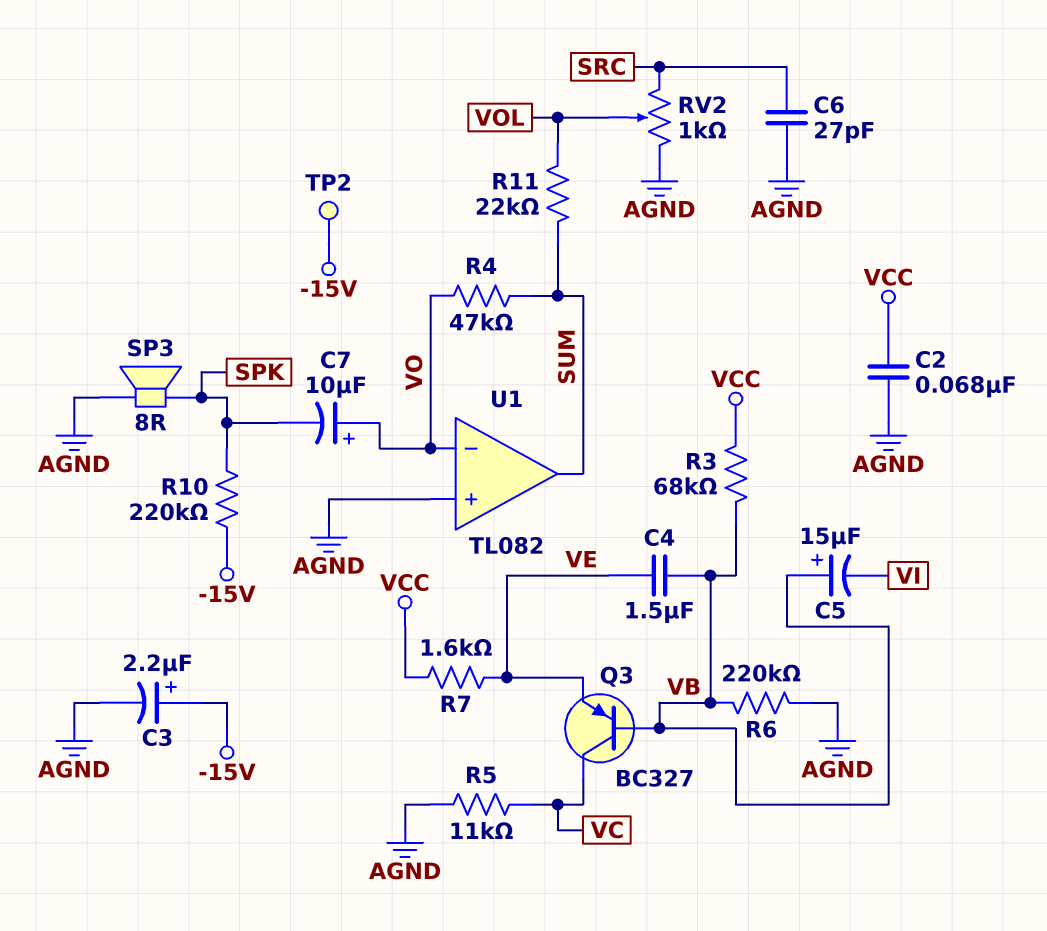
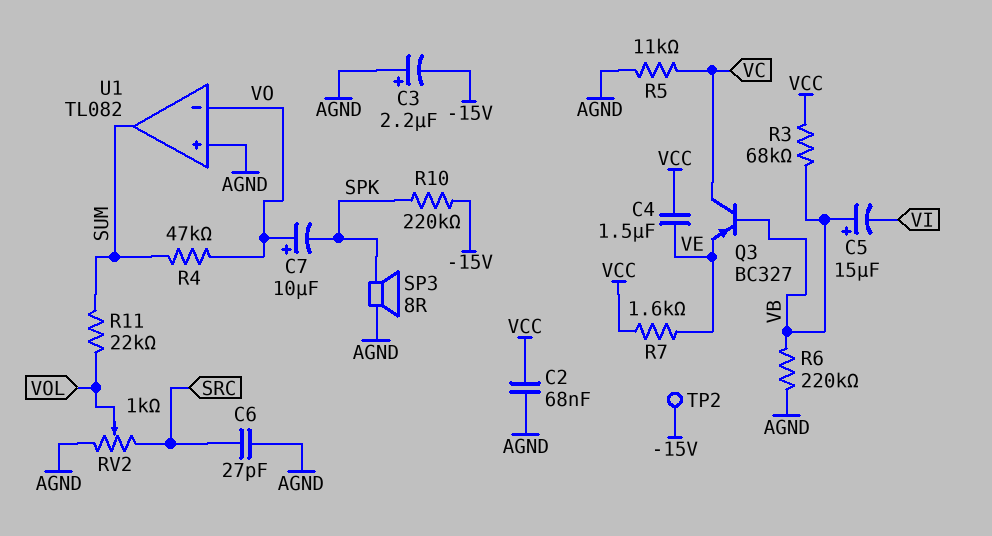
C3: 2.2uF (plus -15V, minus AGND) -> 2.2uF (plus AGND, minus -15V)
C4: 1.5uF (VB, VE) -> 1.5uF (VCC, VE)

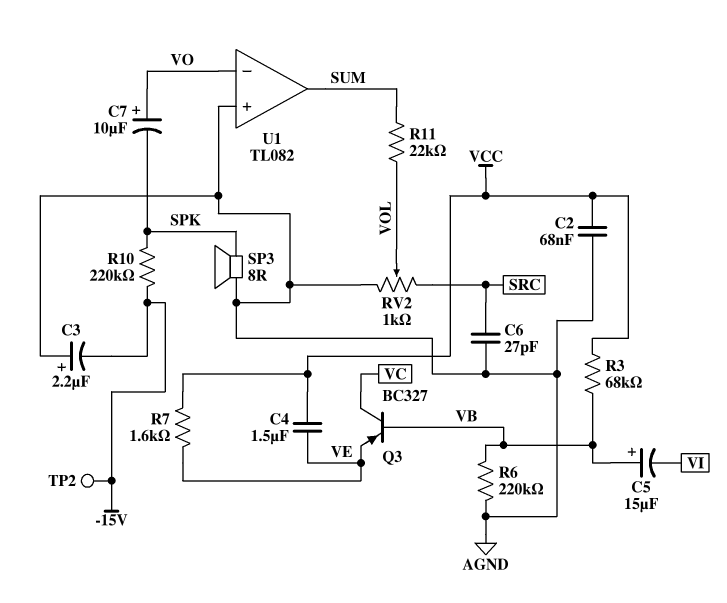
R4: 47k (SUM, VO) -> none
R5: 11k (AGND, VC) -> none

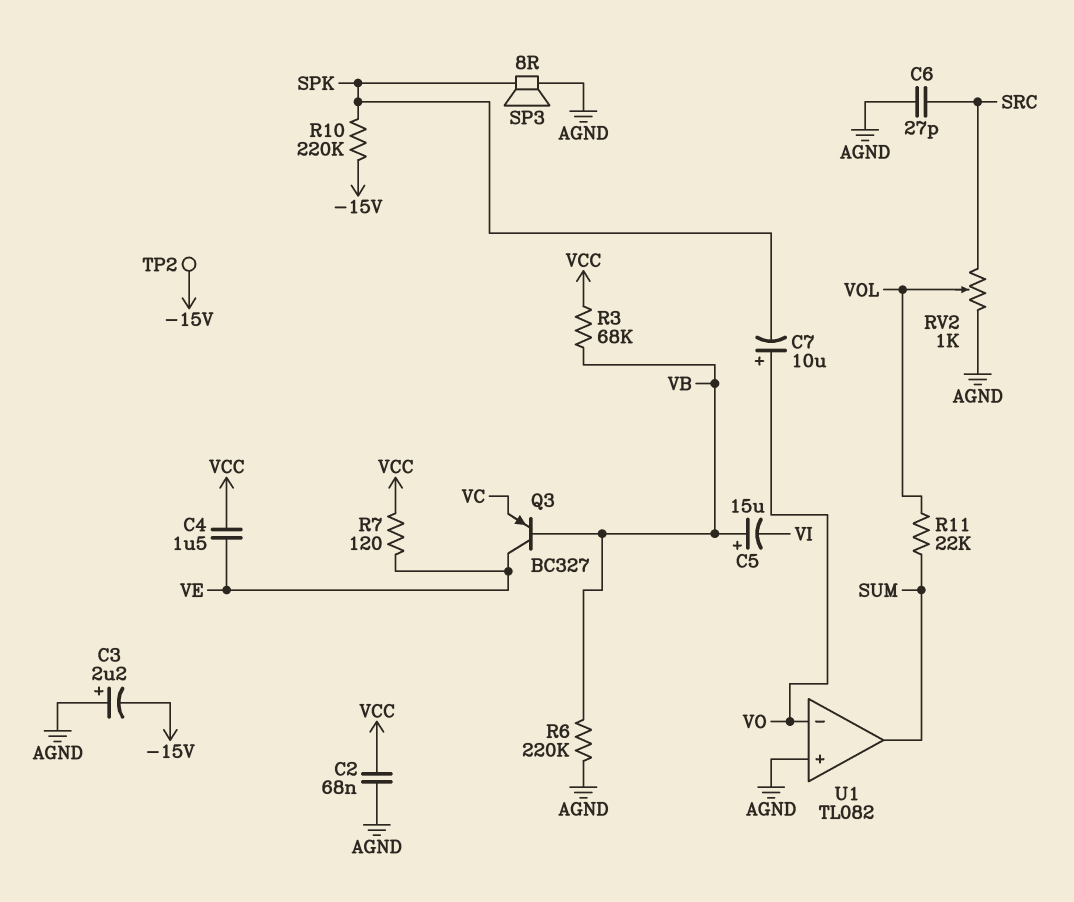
Q3: PNP BC327 (B VB, C VC, E VE) -> PNP BC327 (B VB, C VE, E VC)
R7: 1.6k (VCC, VE) -> 120 (VCC, VE)

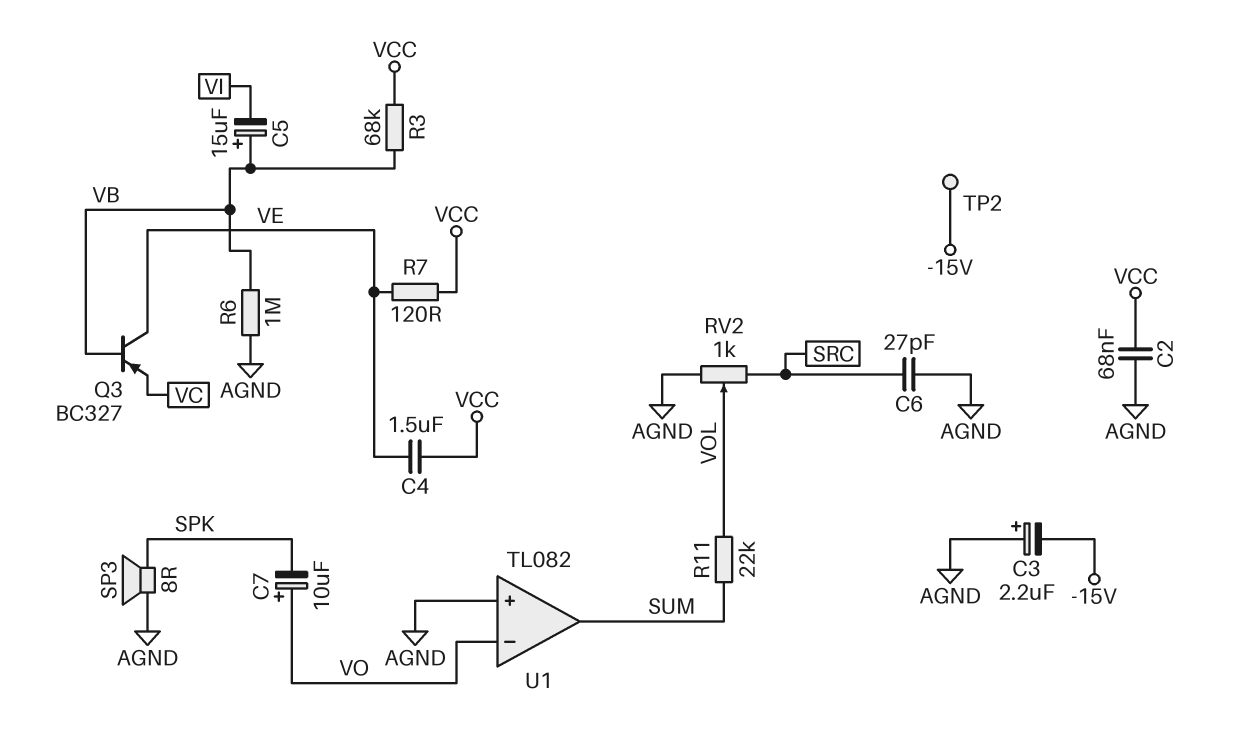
R6: 220k (AGND, VB) -> 1M (AGND, VB)
R10: 220k (-15V, SPK) -> none

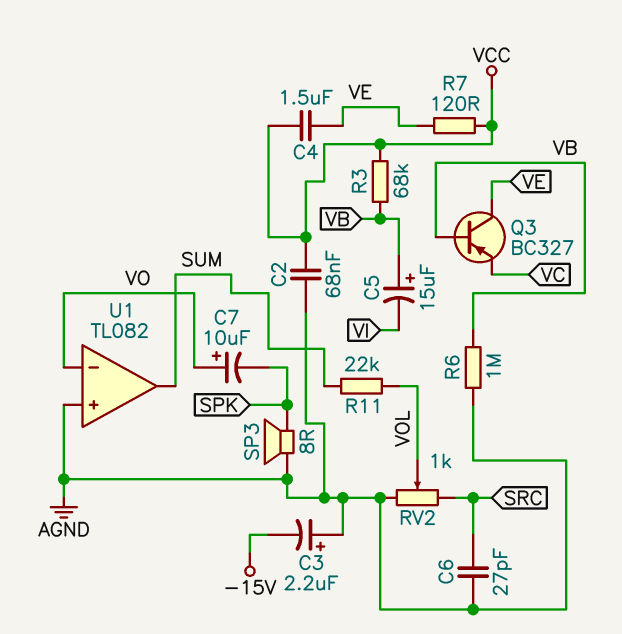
TP2: test point (-15V) -> none

